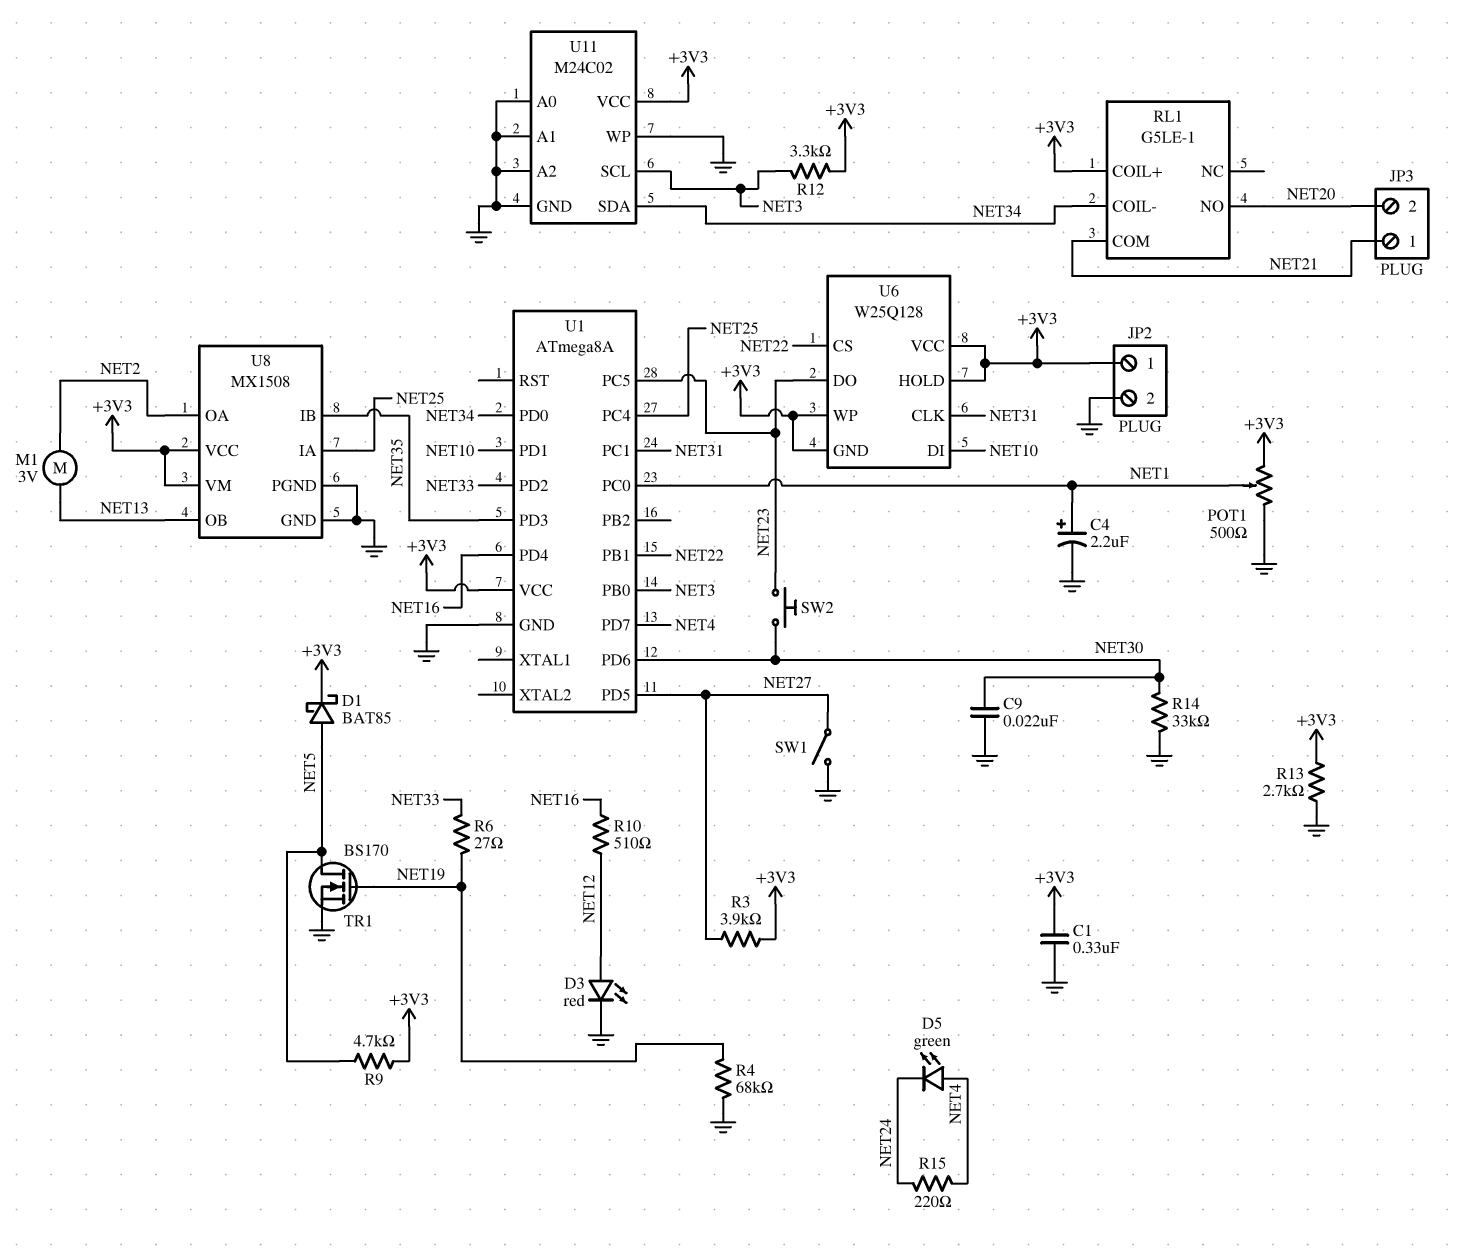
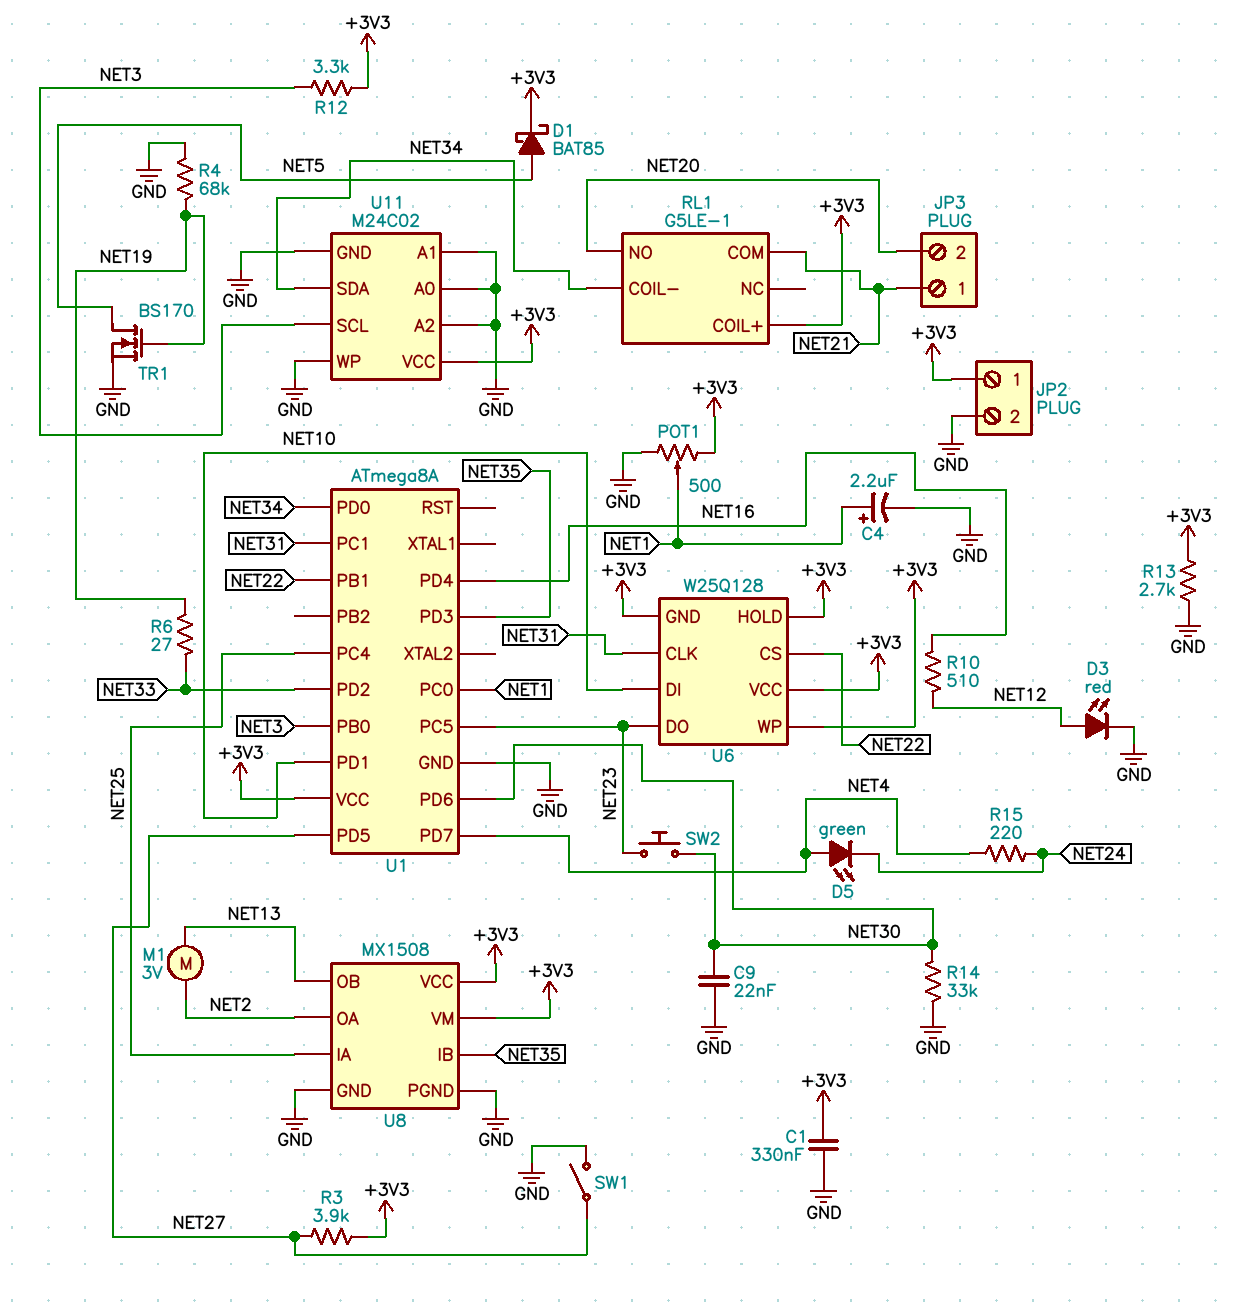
R9: 4.7k (+3V3, NET5) -> none

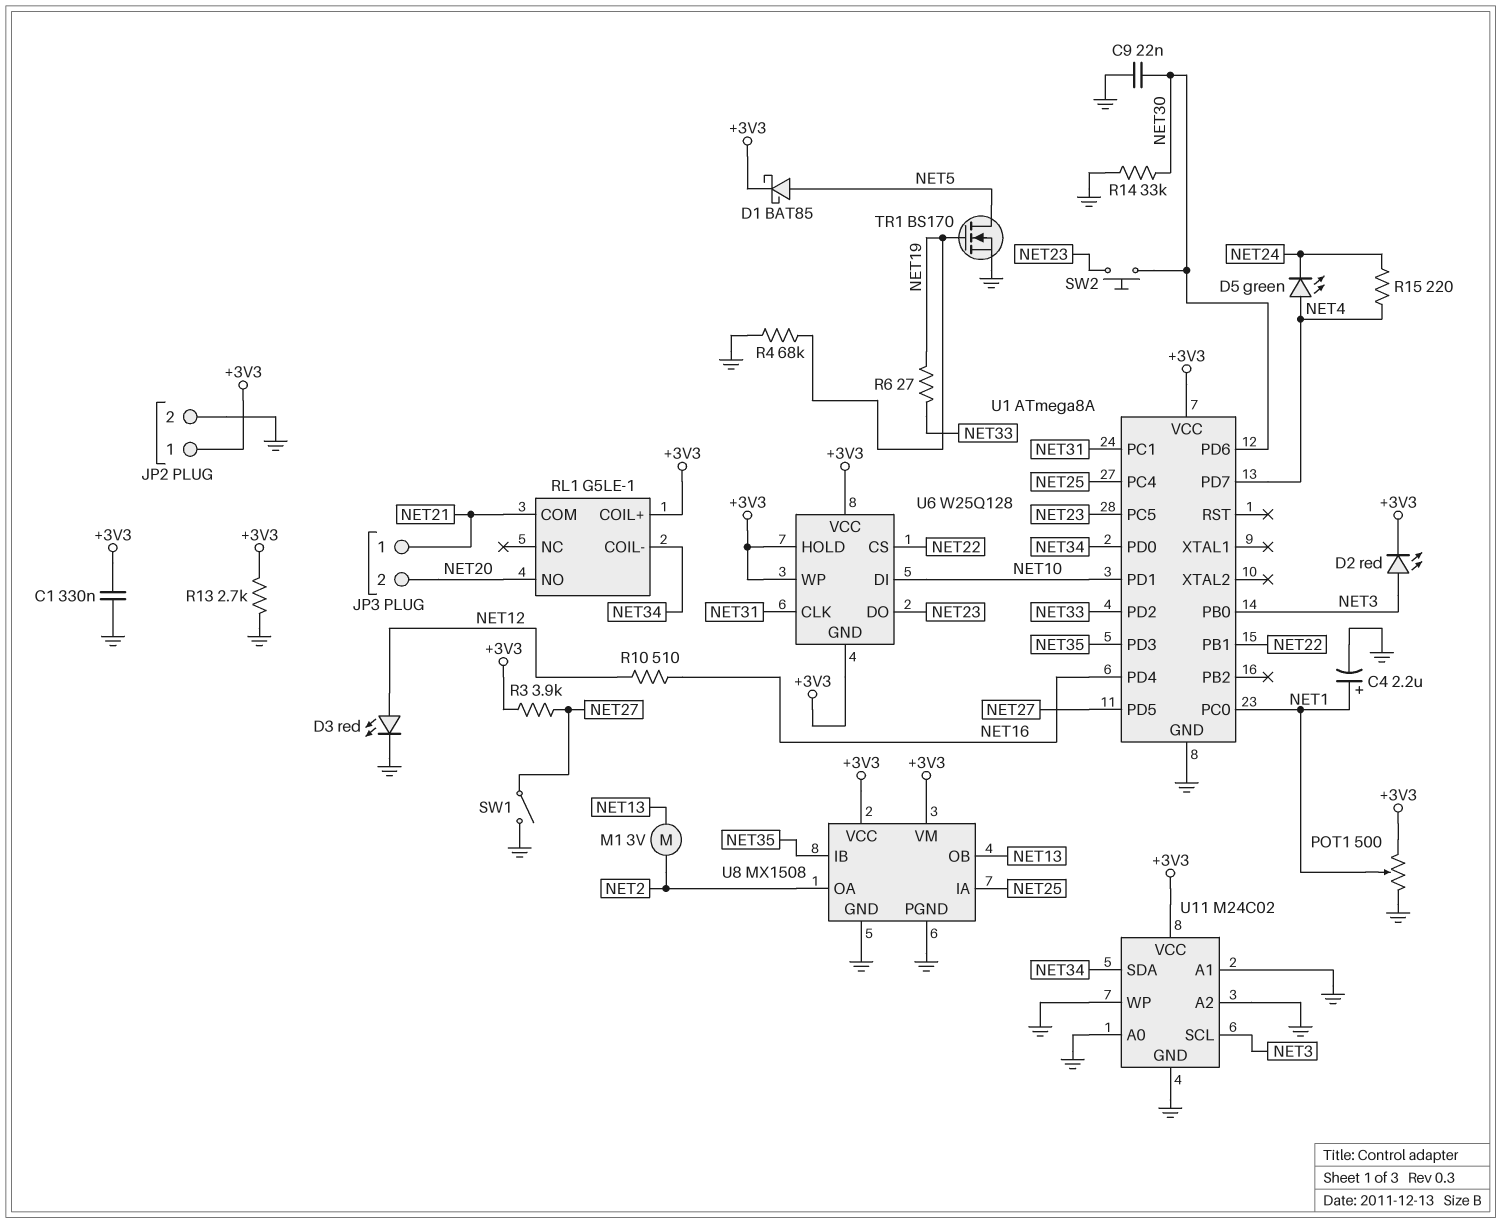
D2: none -> LED red (A NET3, K +3V3)
R12: 3.3k (+3V3, NET3) -> none

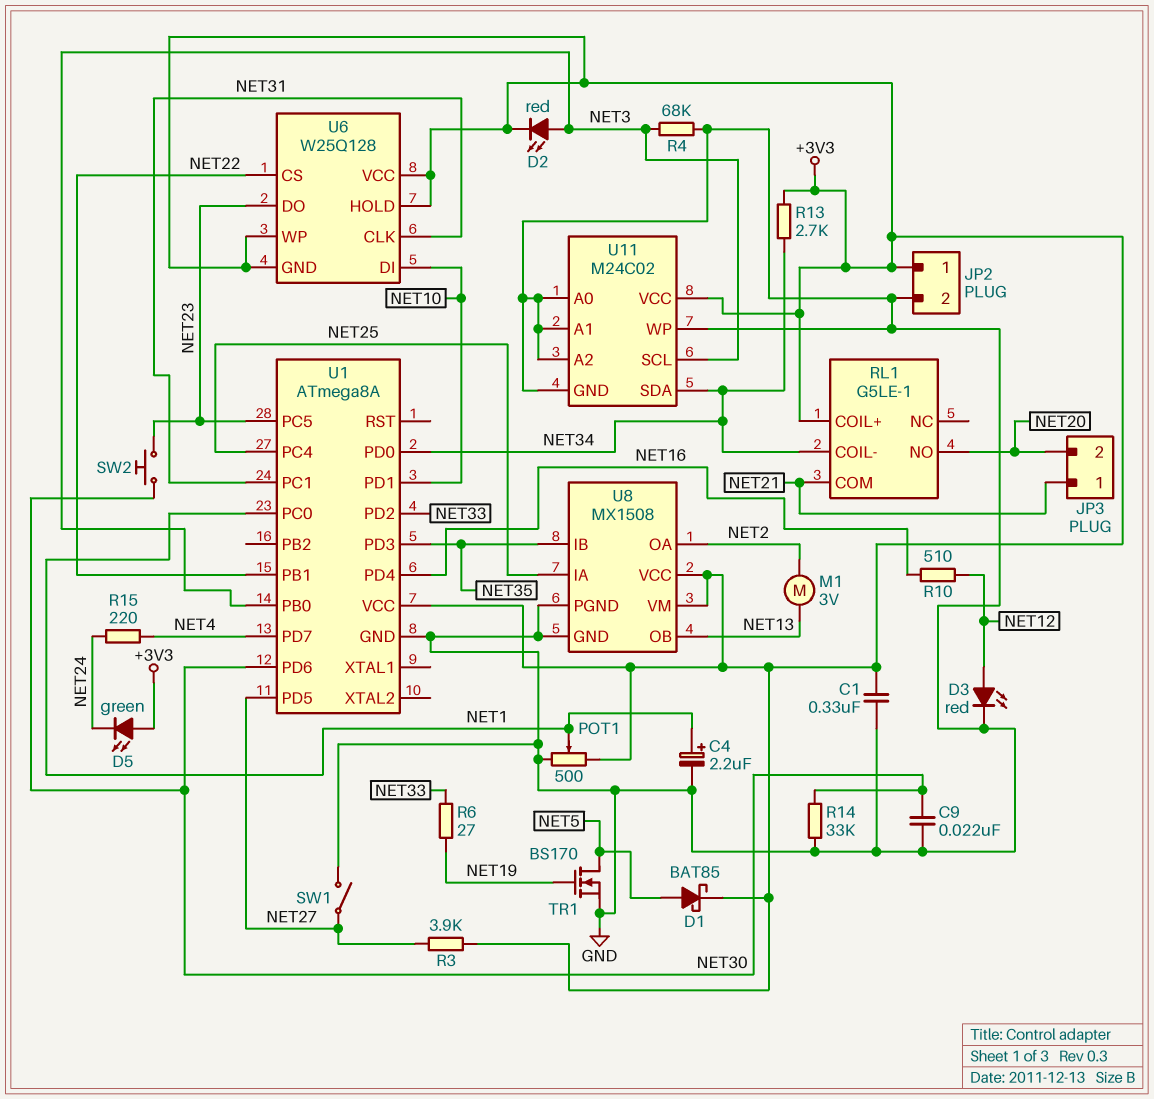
D5: LED green (A NET4, K NET24) -> LED green (A +3V3, K NET24)
R4: 68k (GND, NET19) -> 68k (GND, NET3)
R13: 2.7k (+3V3, GND) -> 2.7k (+3V3, NET34)

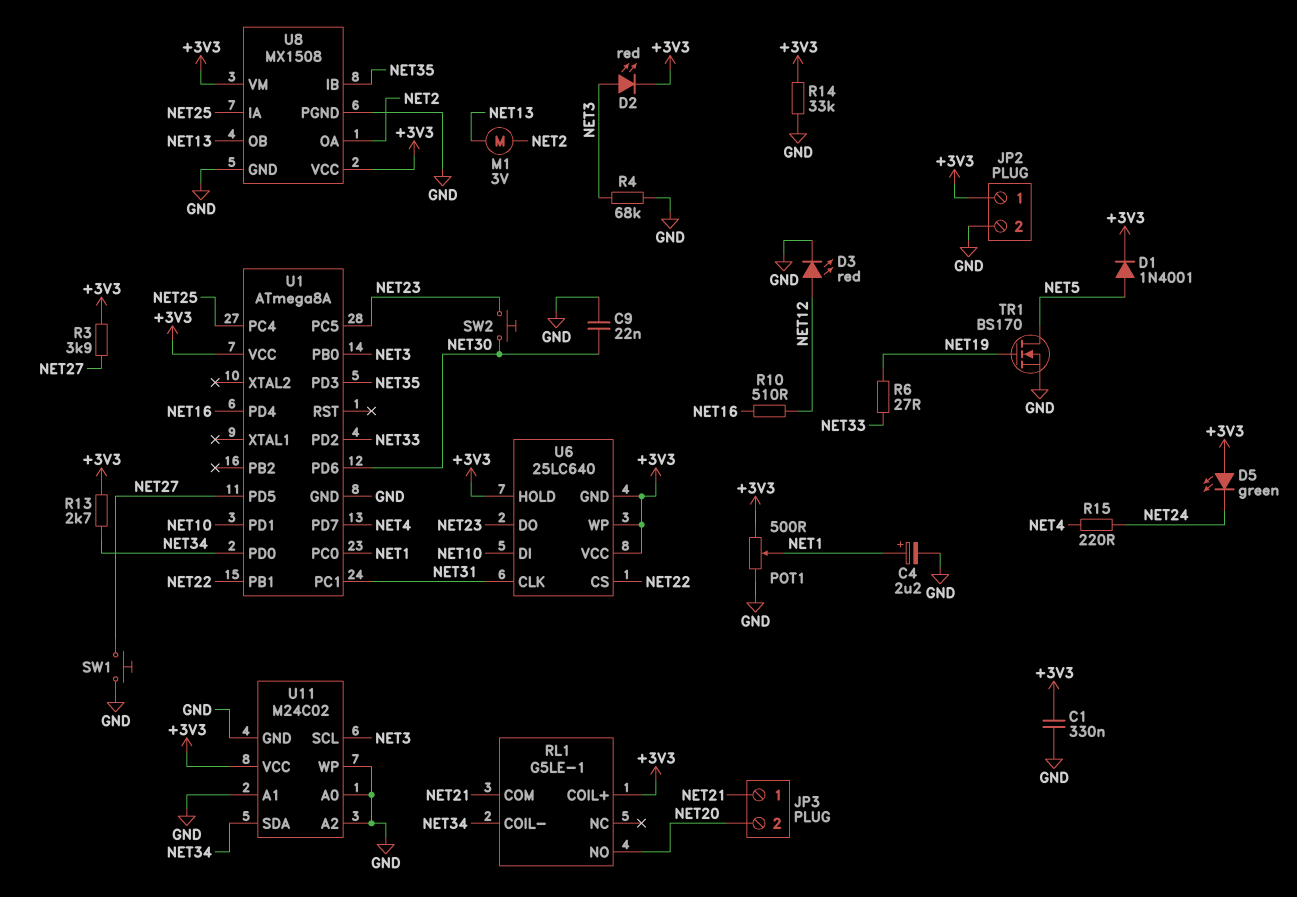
D1: schottky BAT85 (A NET5, K +3V3) -> diode 1N4001 (A NET5, K +3V3)
R14: 33k (GND, NET30) -> 33k (+3V3, GND)
SW1: switch (GND, NET27) -> button (GND, NET27)
U6: W25Q128 -> 25LC640

